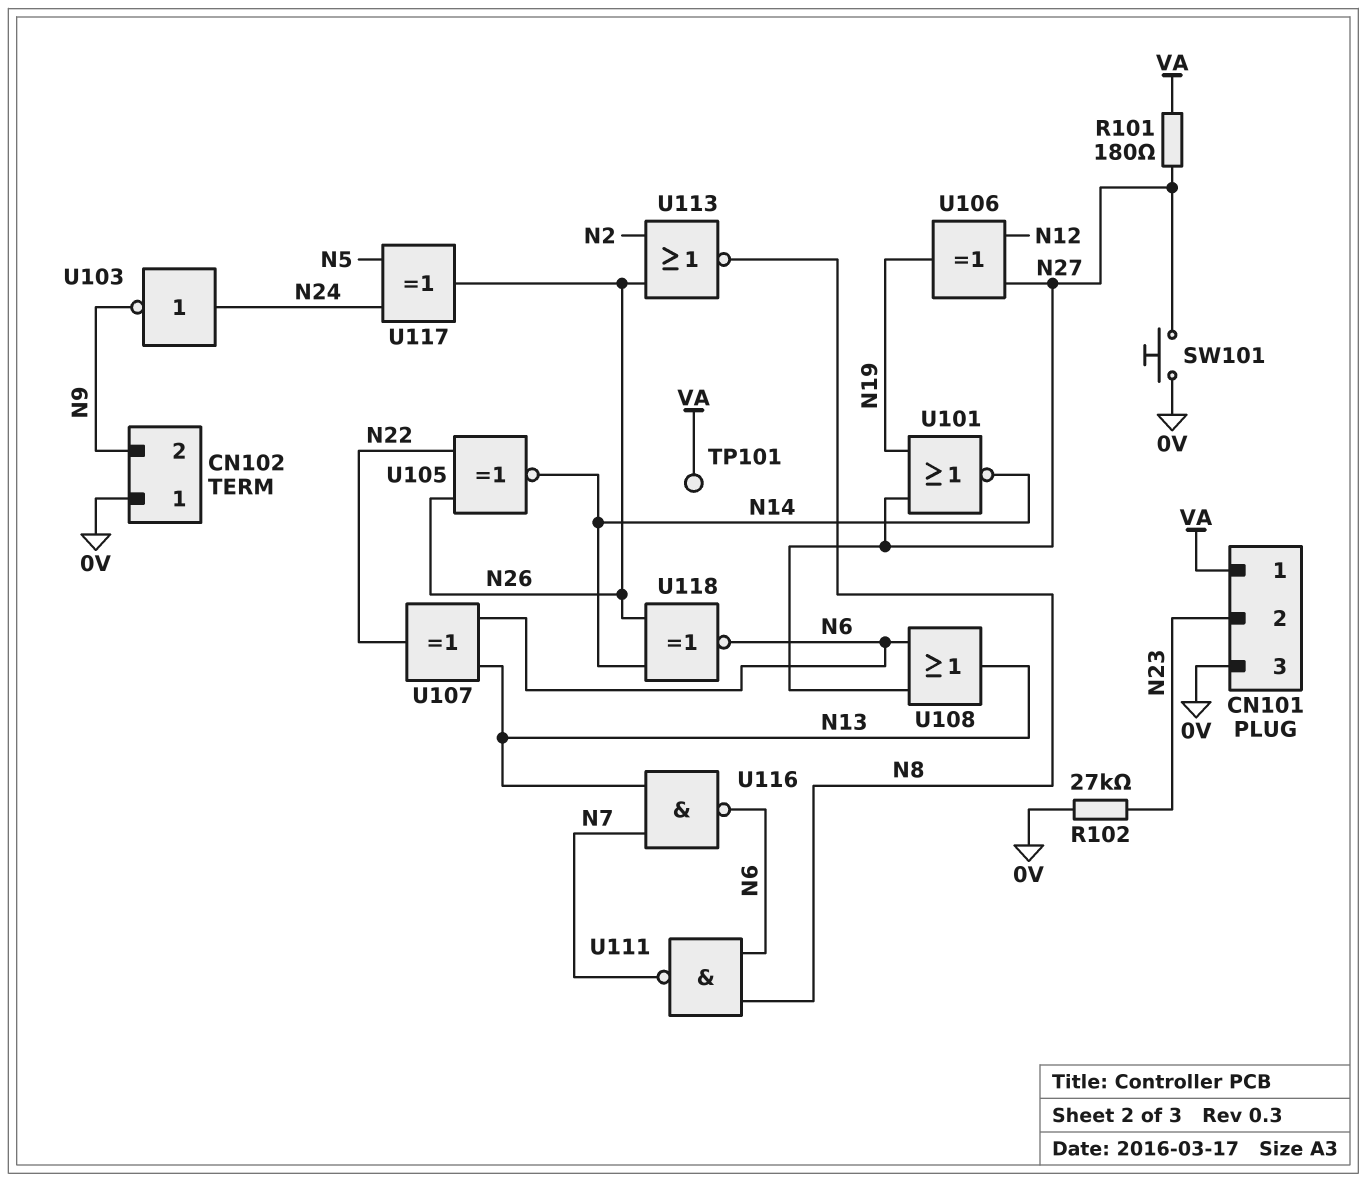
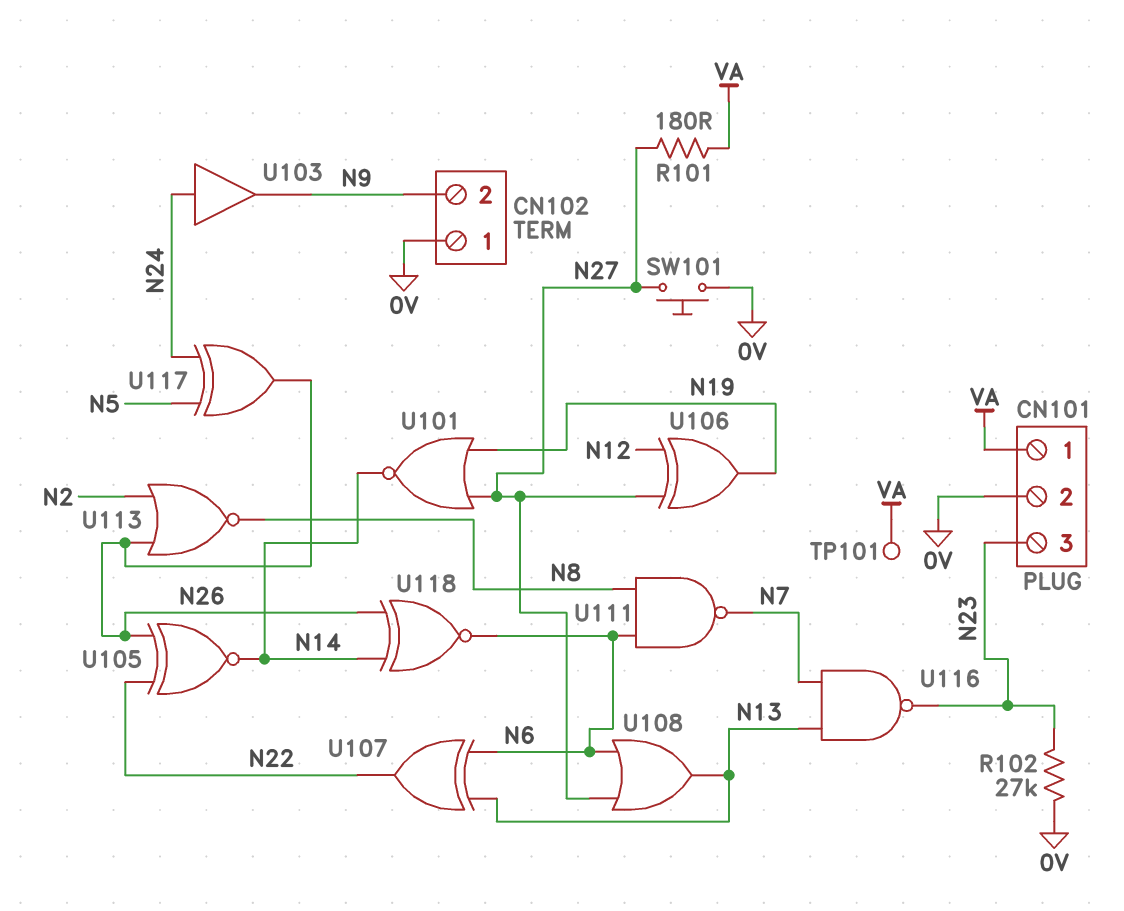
CN101 pin 2: N23 -> 0V
CN101 pin 3: 0V -> N23
U103: NOT (in N24, out N9) -> buffer (in N24, out N9)
U116: NAND (in N7, in N13, out N6) -> NAND (in N7, in N13, out N23)

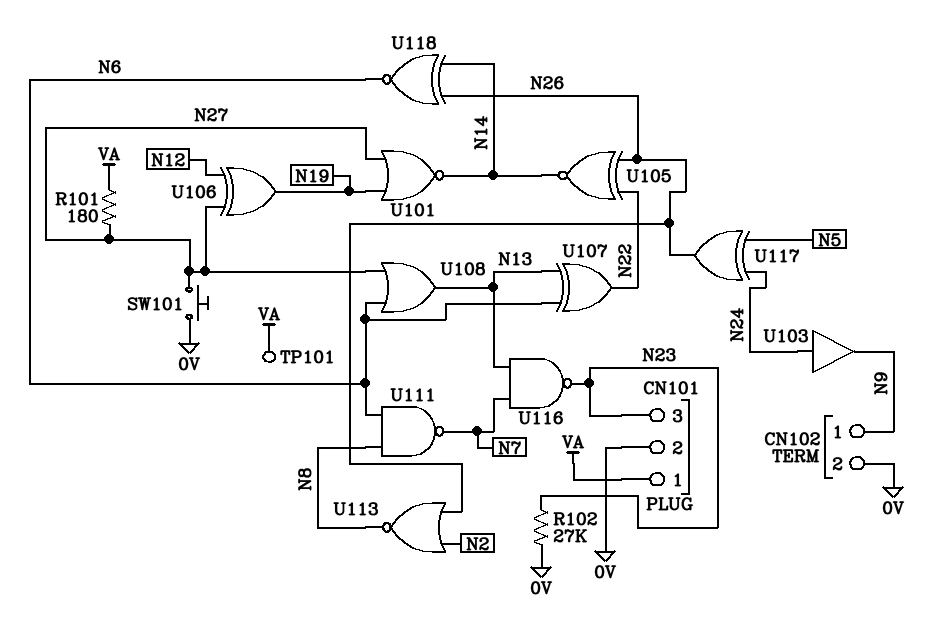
CN102 pin 1: 0V -> N9
CN102 pin 2: N9 -> 0V

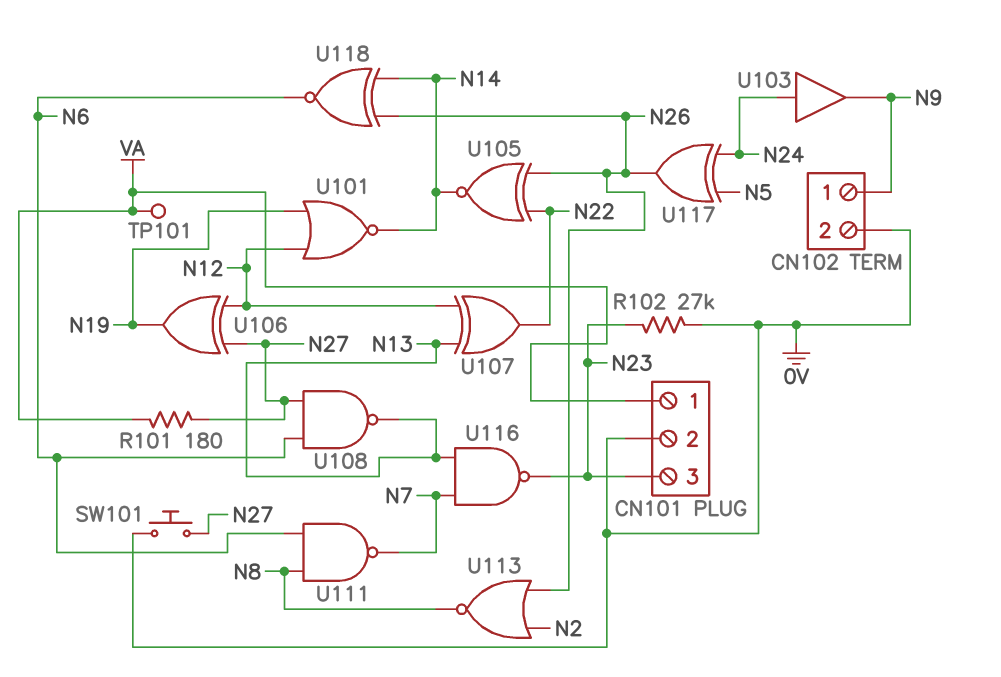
U101: NOR (in N19, in N27, out N14) -> NOR (in N12, in N19, out N14)
U107: XOR (in N6, in N13, out N22) -> XOR (in N12, in N13, out N22)
U108: OR (in N6, in N27, out N13) -> NAND (in N6, in N27, out N13)

